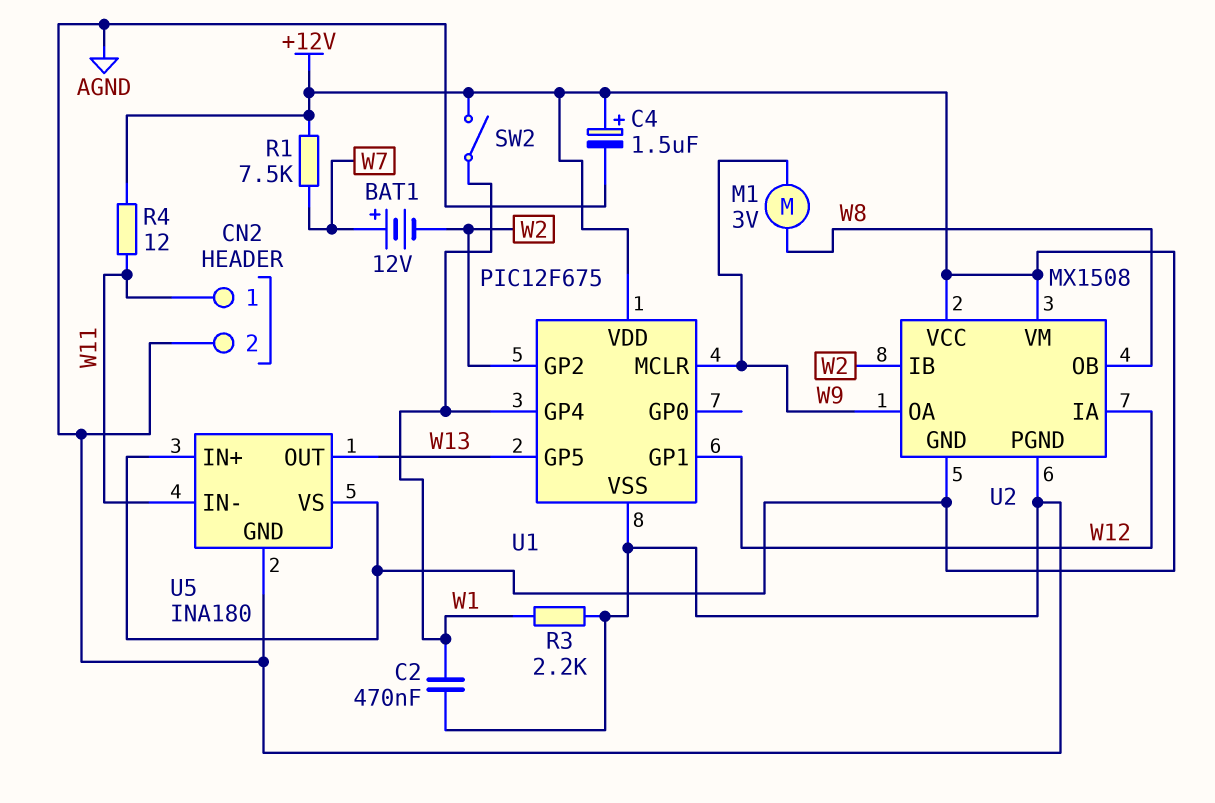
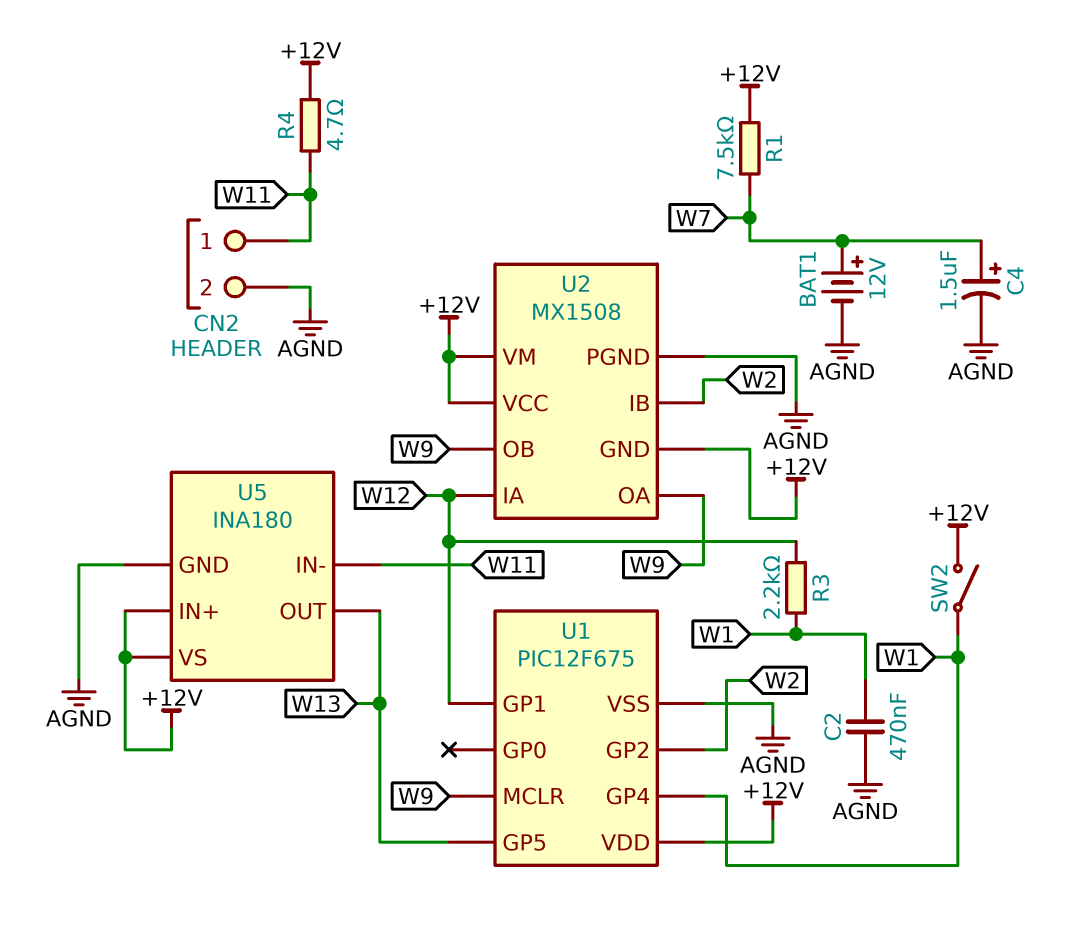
BAT1: 12V (plus W7, minus W2) -> 12V (plus W7, minus AGND)
C4: 1.5uF (plus +12V, minus AGND) -> 1.5uF (plus W7, minus AGND)
M1: motor 3V (W8, W9) -> none
R3: 2.2k (AGND, W1) -> 2.2k (W1, W12)
R4: 12 (+12V, W11) -> 4.7 (+12V, W11)
U2 pin OB: W8 -> W9

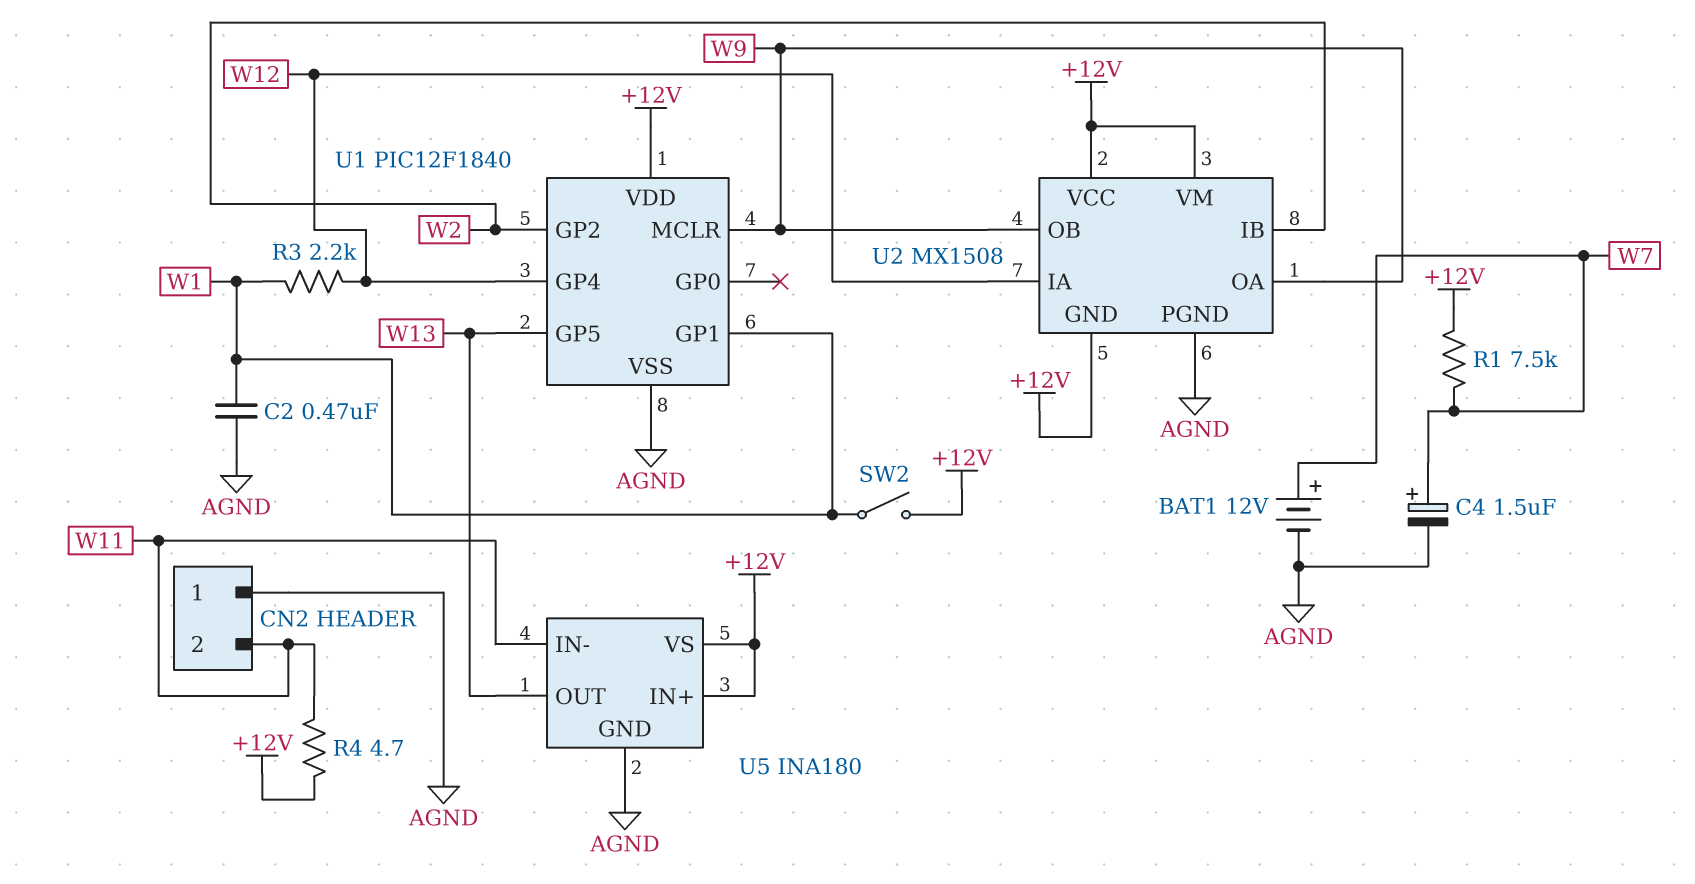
CN2 pin 1: W11 -> AGND
CN2 pin 2: AGND -> W11
U1: PIC12F675 -> PIC12F1840
U1 pin GP1: W12 -> W1
U1 pin GP4: W1 -> W12

